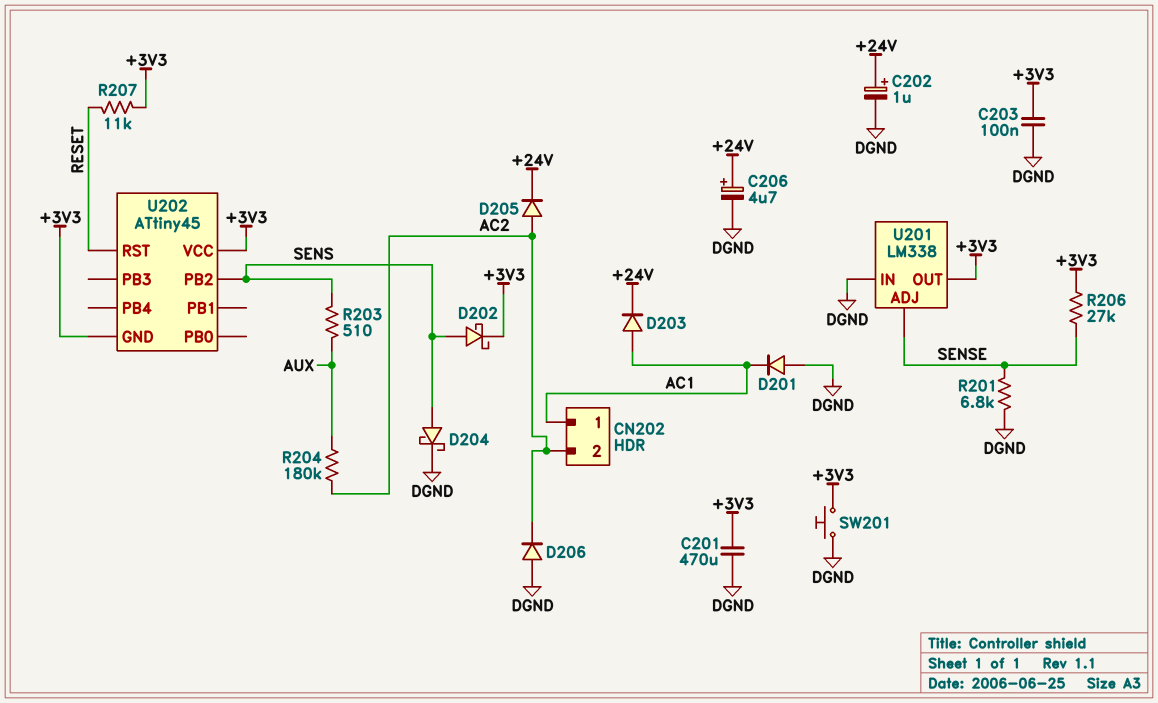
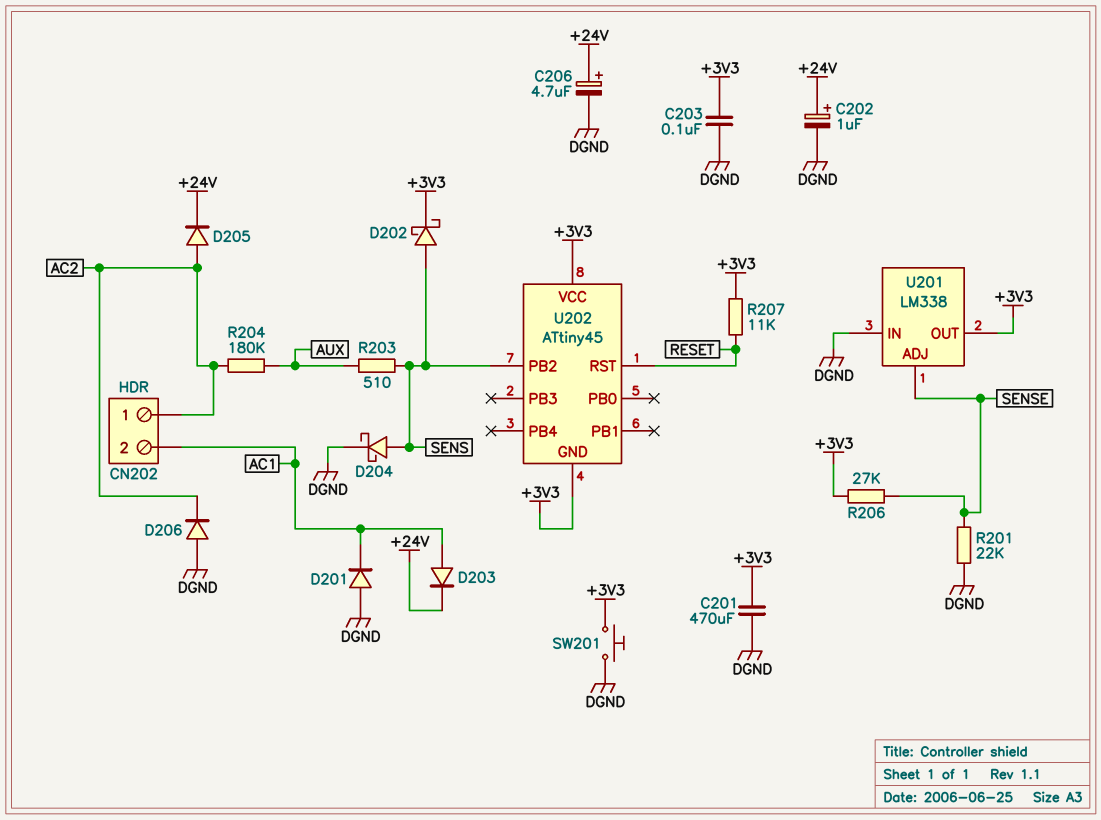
CN202 pin 1: AC1 -> AC2
CN202 pin 2: AC2 -> AC1
R201: 6.8k (DGND, SENSE) -> 22k (DGND, SENSE)

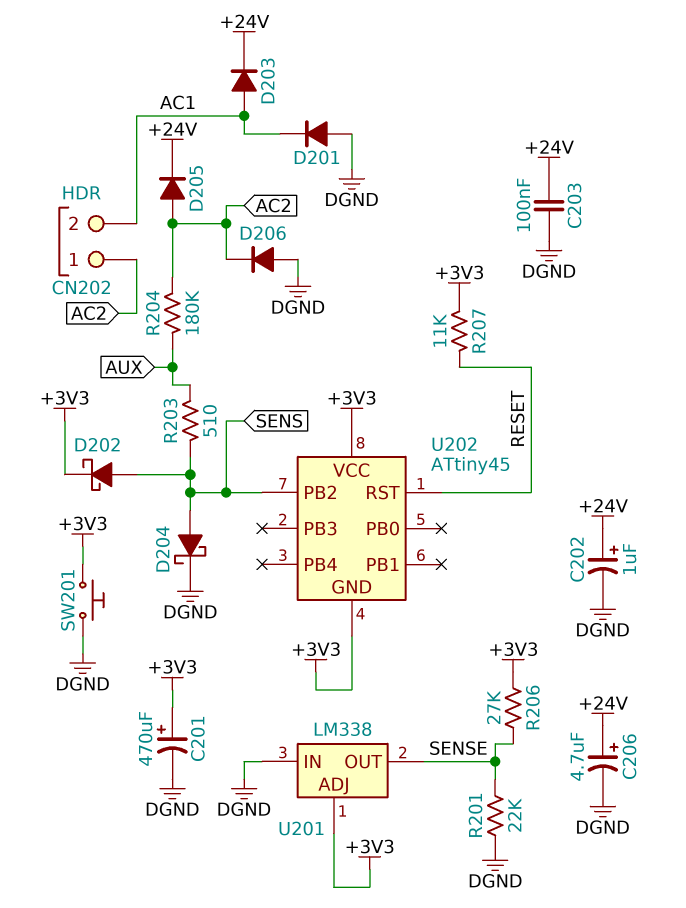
C201: 470uF (+3V3, DGND) -> 470uF (plus +3V3, minus DGND)
C203: 100nF (+3V3, DGND) -> 100nF (+24V, DGND)
U201 pin ADJ: SENSE -> +3V3
U201 pin OUT: +3V3 -> SENSE

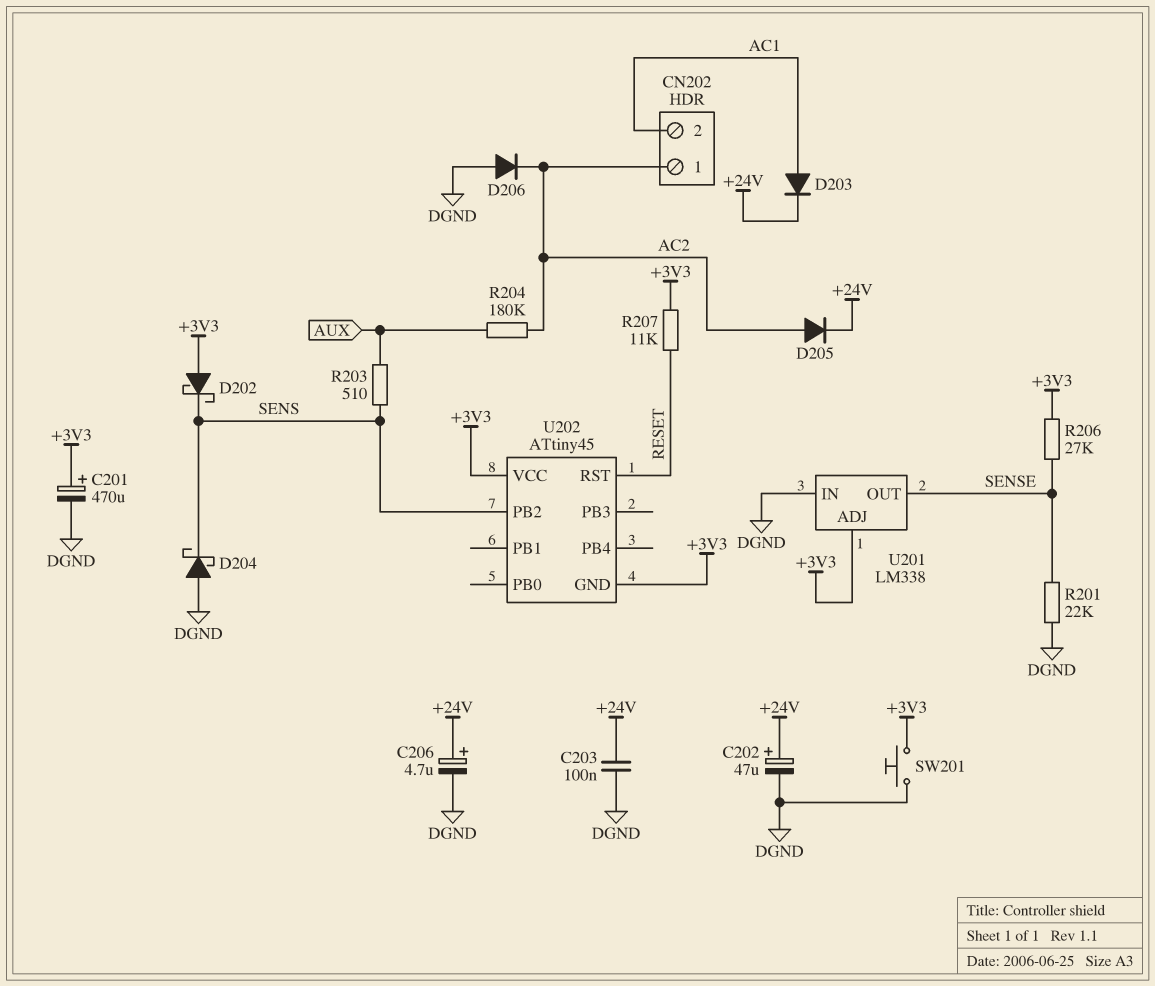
C202: 1uF (plus +24V, minus DGND) -> 47uF (plus +24V, minus DGND)
D201: diode (A DGND, K AC1) -> none
D202: schottky (A SENS, K +3V3) -> schottky (A +3V3, K SENS)
D204: schottky (A SENS, K DGND) -> schottky (A DGND, K SENS)

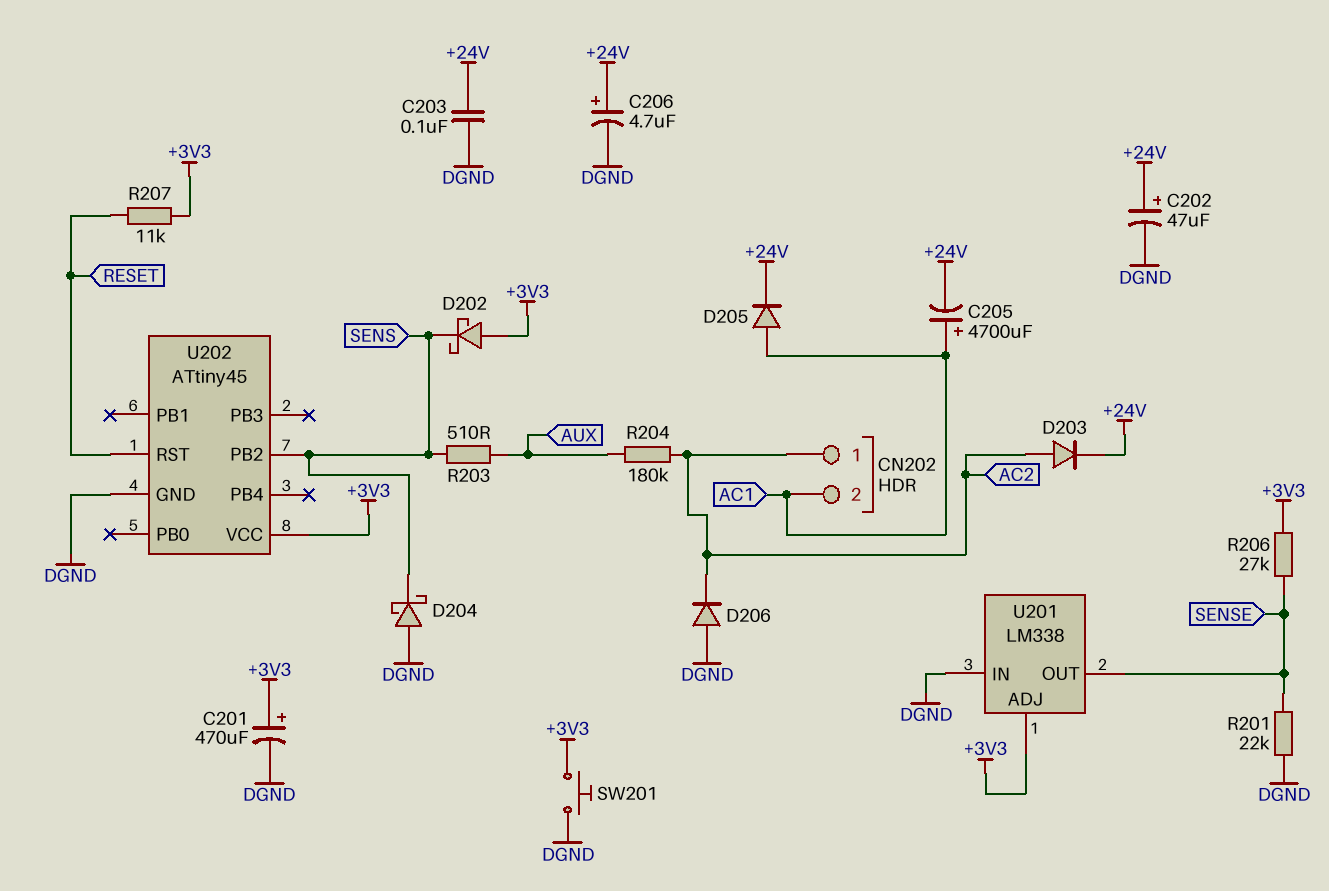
C205: none -> 4700uF (plus AC1, minus +24V)
D203: diode (A AC1, K +24V) -> diode (A AC2, K +24V)
D205: diode (A AC2, K +24V) -> diode (A AC1, K +24V)
U202 pin GND: +3V3 -> DGND

